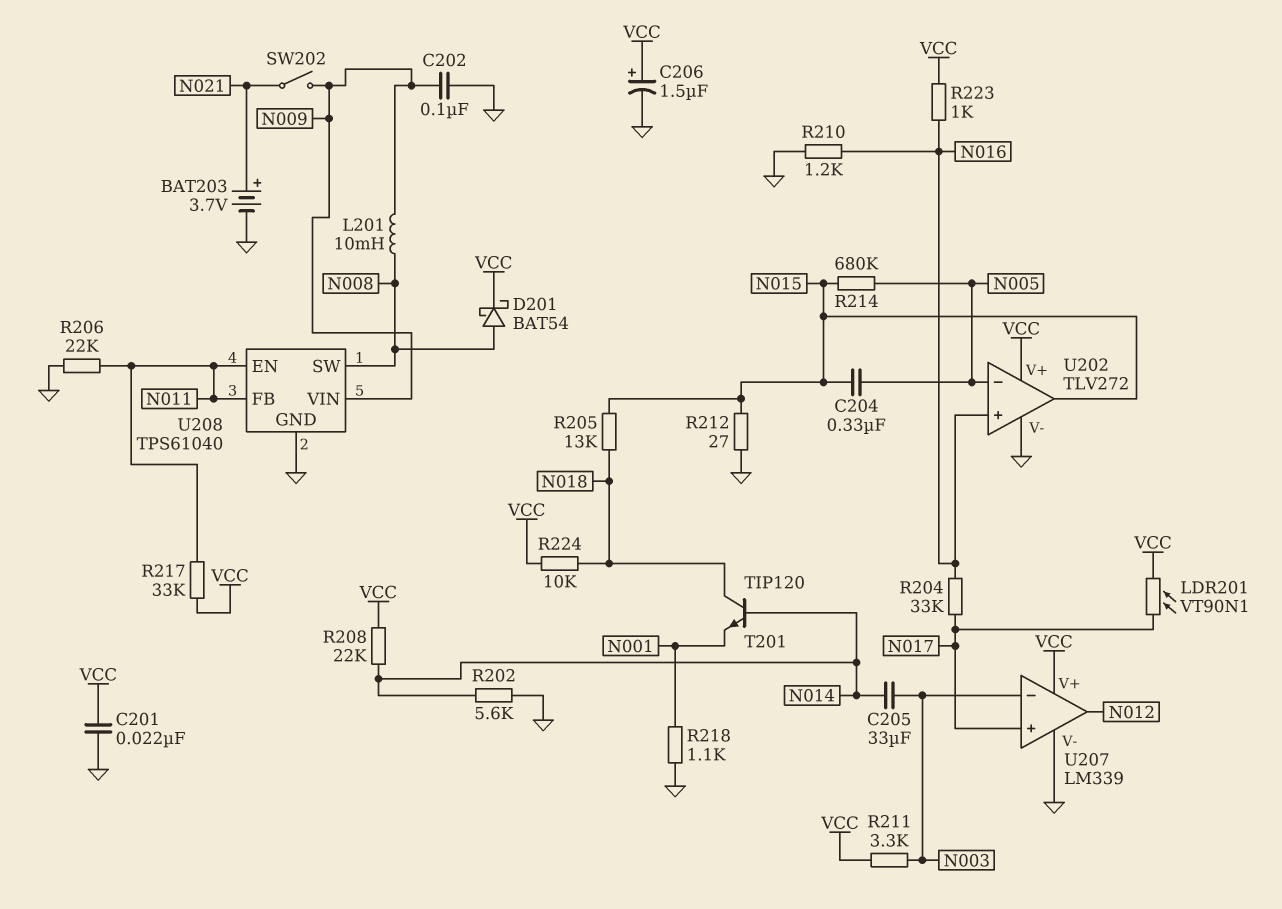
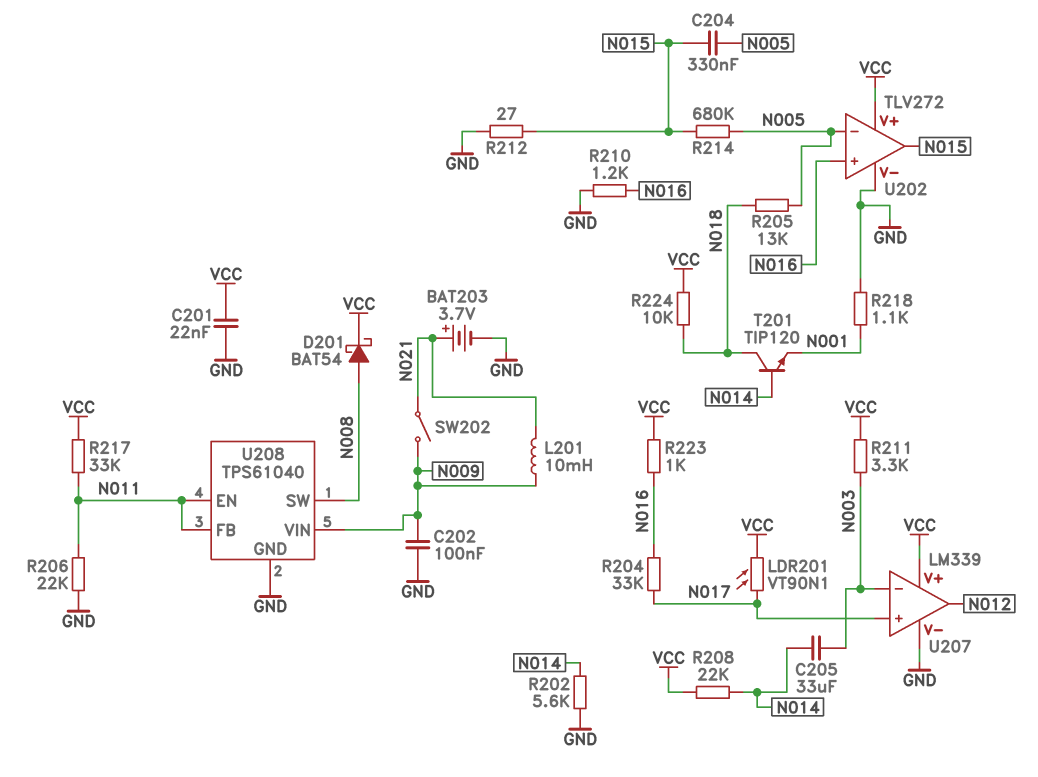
C206: 1.5uF (plus VCC, minus GND) -> none
L201: 10mH (N008, N009) -> 10mH (N009, N021)
R205: 13k (N015, N018) -> 13k (N005, N018)

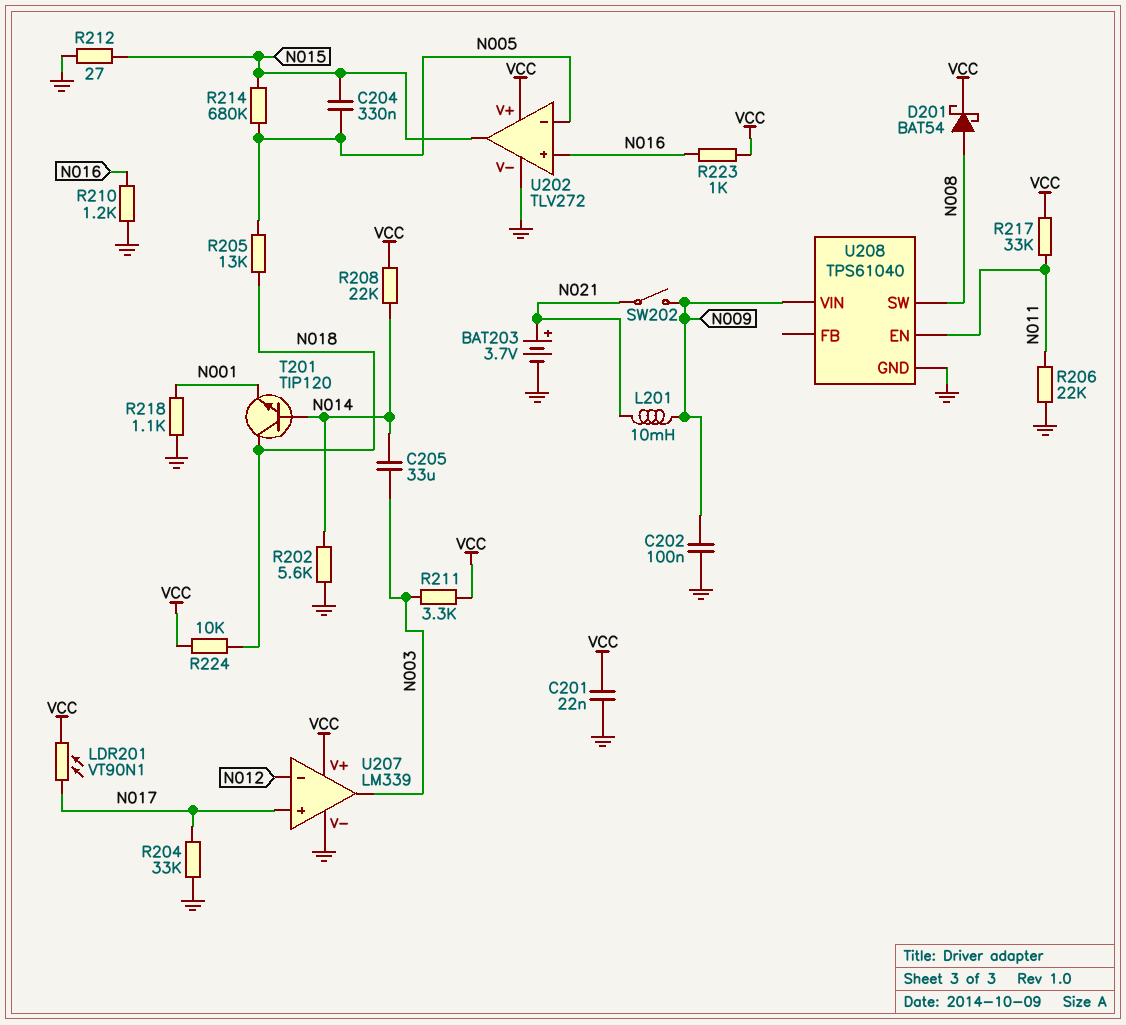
R204: 33k (N016, N017) -> 33k (GND, N017)
U207 pin in-: N003 -> N012
U207 pin out: N012 -> N003
U208 pin FB: N011 -> none

